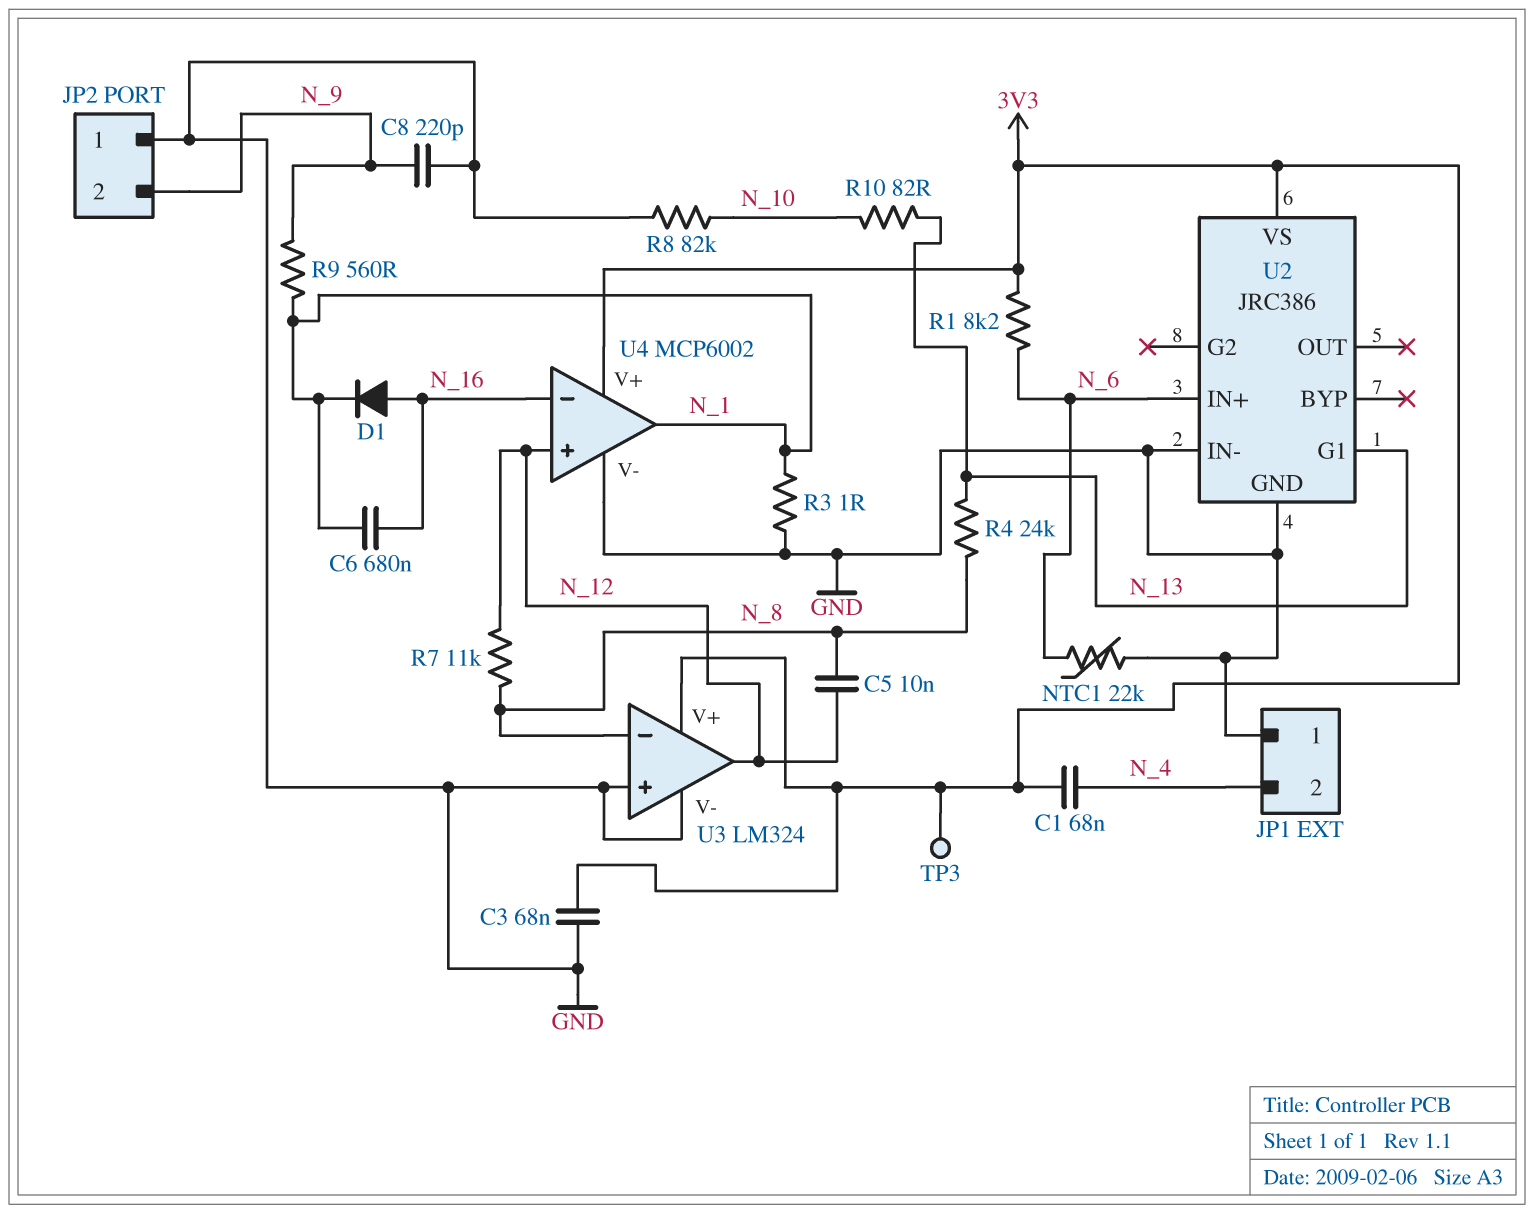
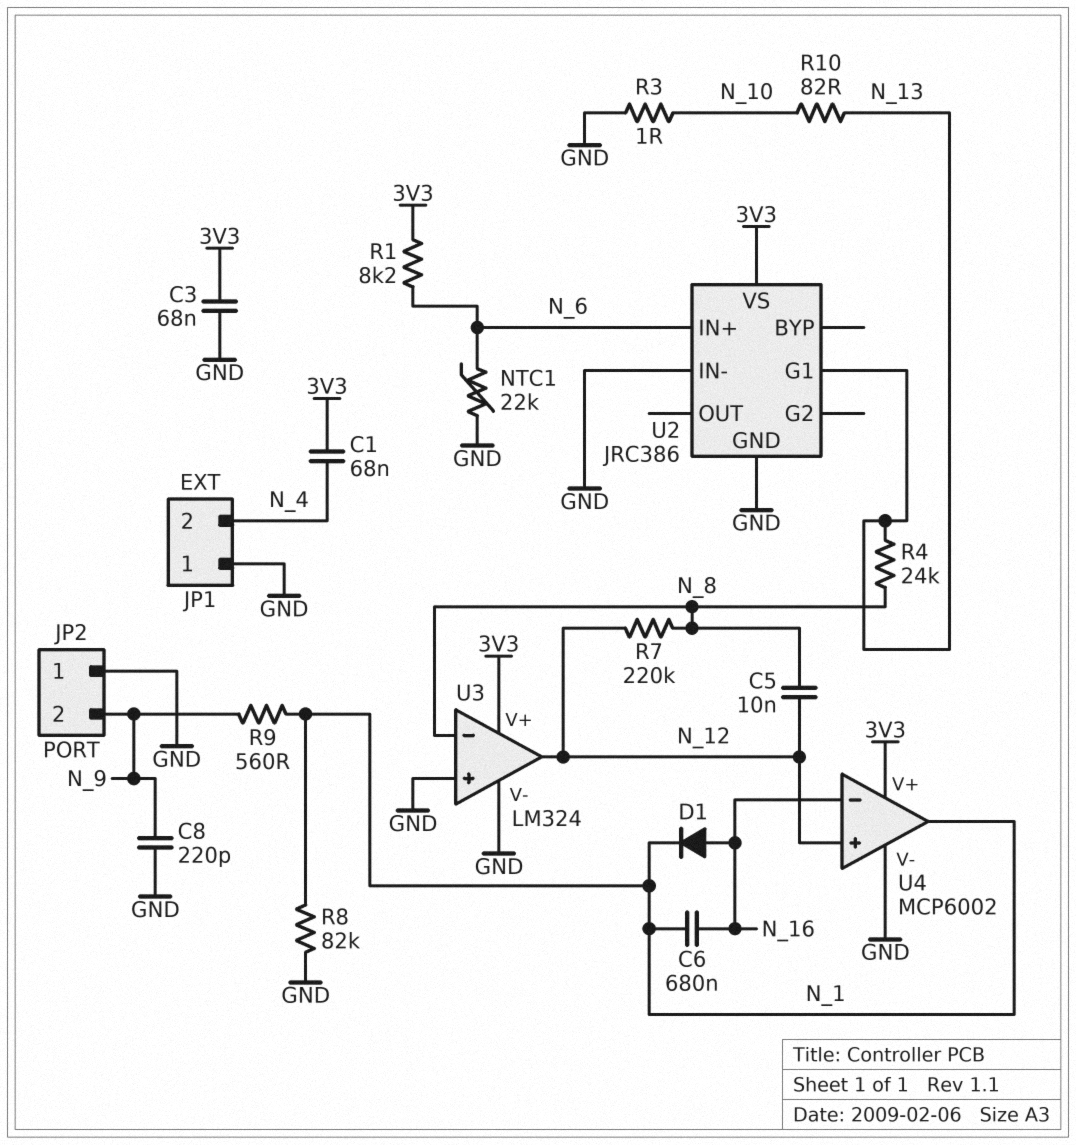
R3: 1 (GND, N_1) -> 1 (GND, N_10)
R7: 11k (N_8, N_12) -> 220k (N_8, N_12)
R8: 82k (GND, N_10) -> 82k (GND, N_1)
TP3: test point (3V3) -> none

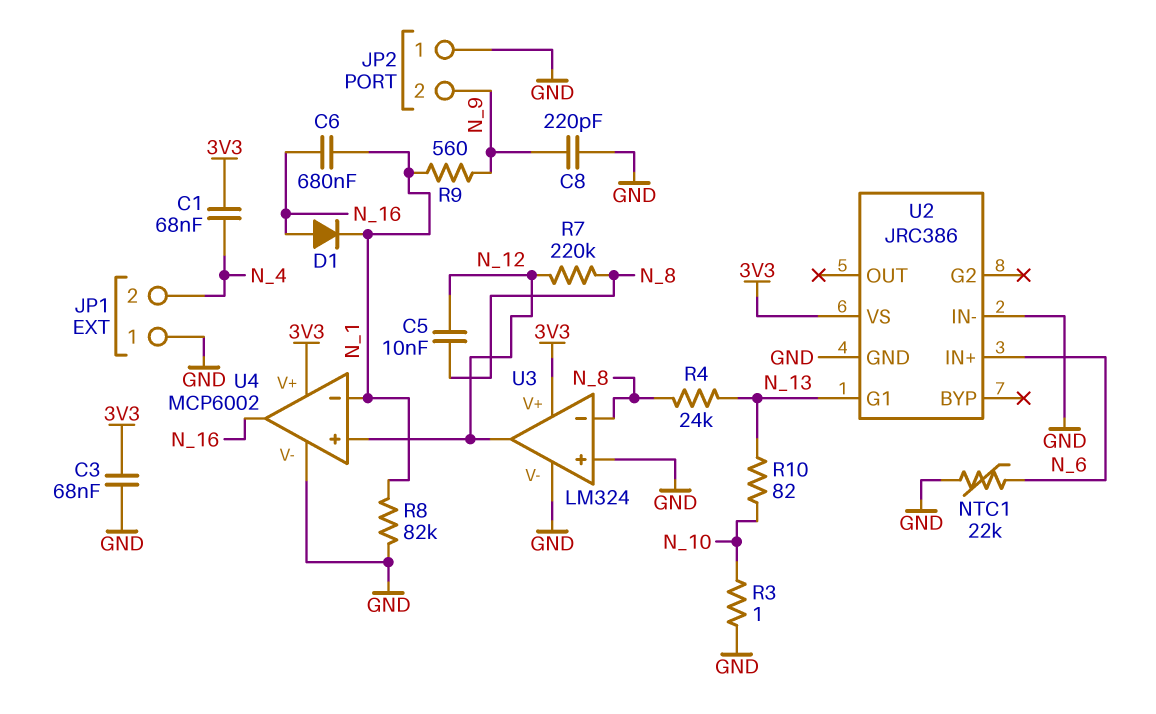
R1: 8.2k (3V3, N_6) -> none
U4 pin in-: N_16 -> N_1
U4 pin out: N_1 -> N_16

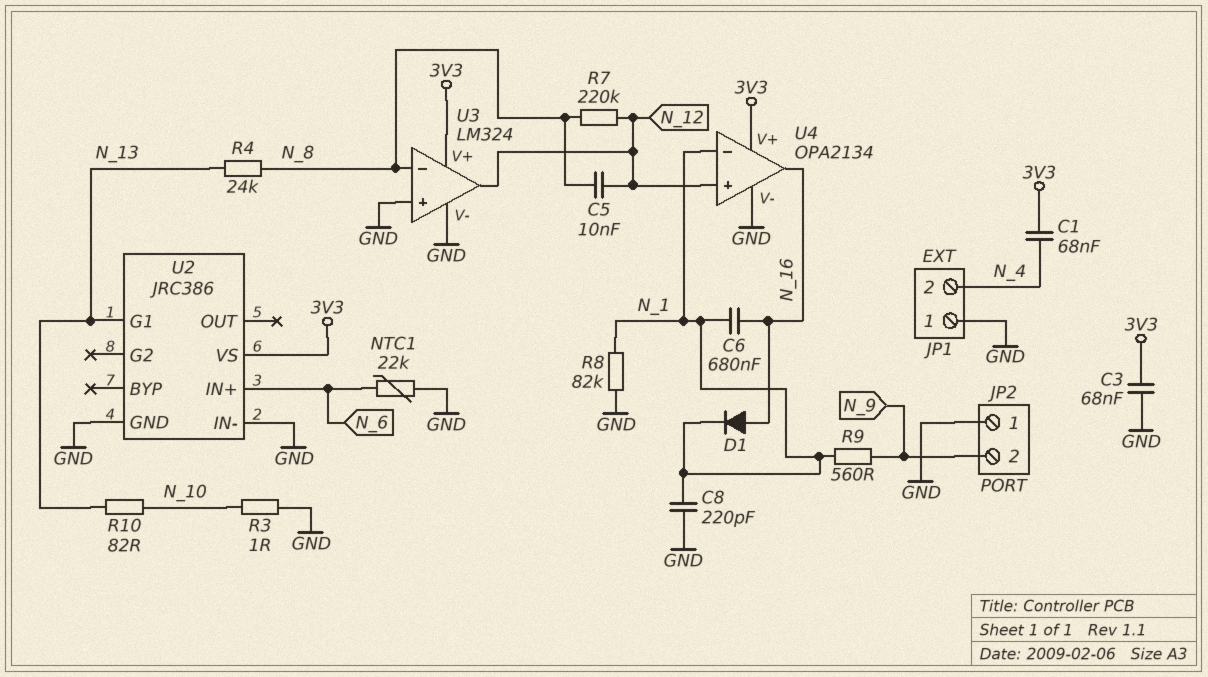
C8: 220pF (GND, N_9) -> 220pF (GND, N_1)
U4: MCP6002 -> OPA2134

